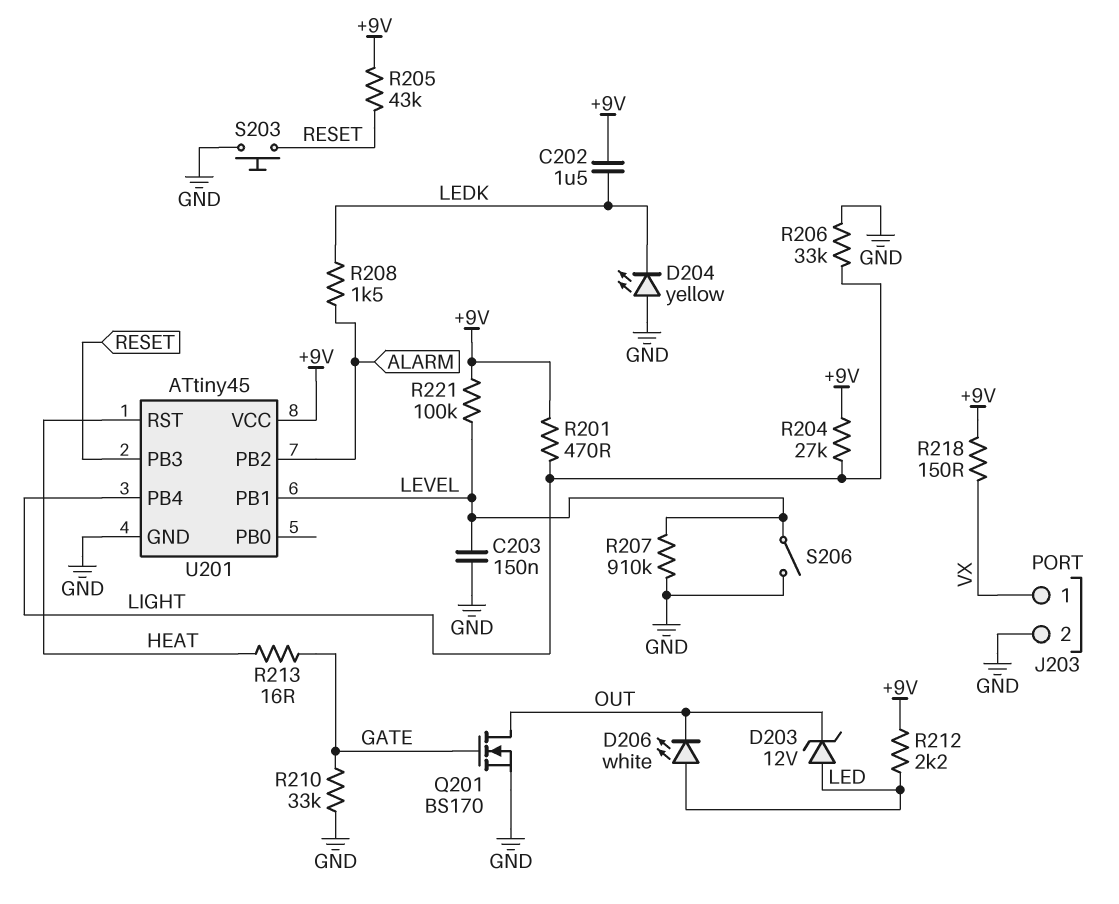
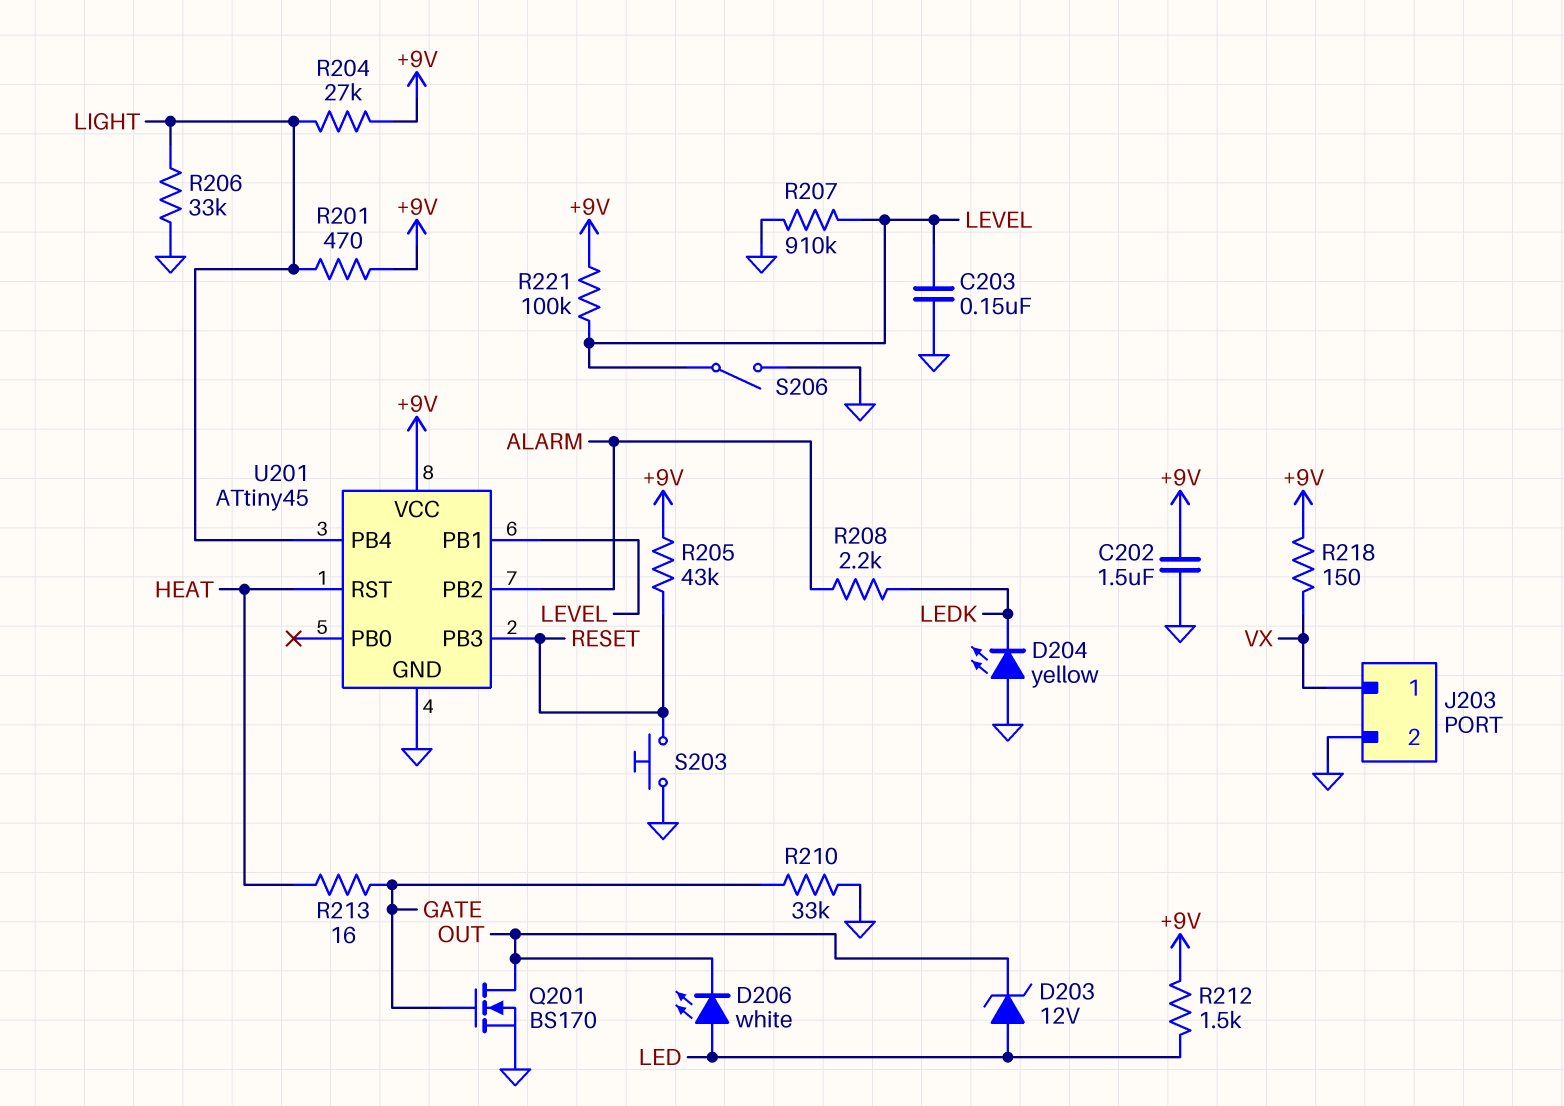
C202: 1.5uF (+9V, LEDK) -> 1.5uF (+9V, GND)
R208: 1.5k (ALARM, LEDK) -> 2.2k (ALARM, LEDK)
R212: 2.2k (+9V, LED) -> 1.5k (+9V, LED)

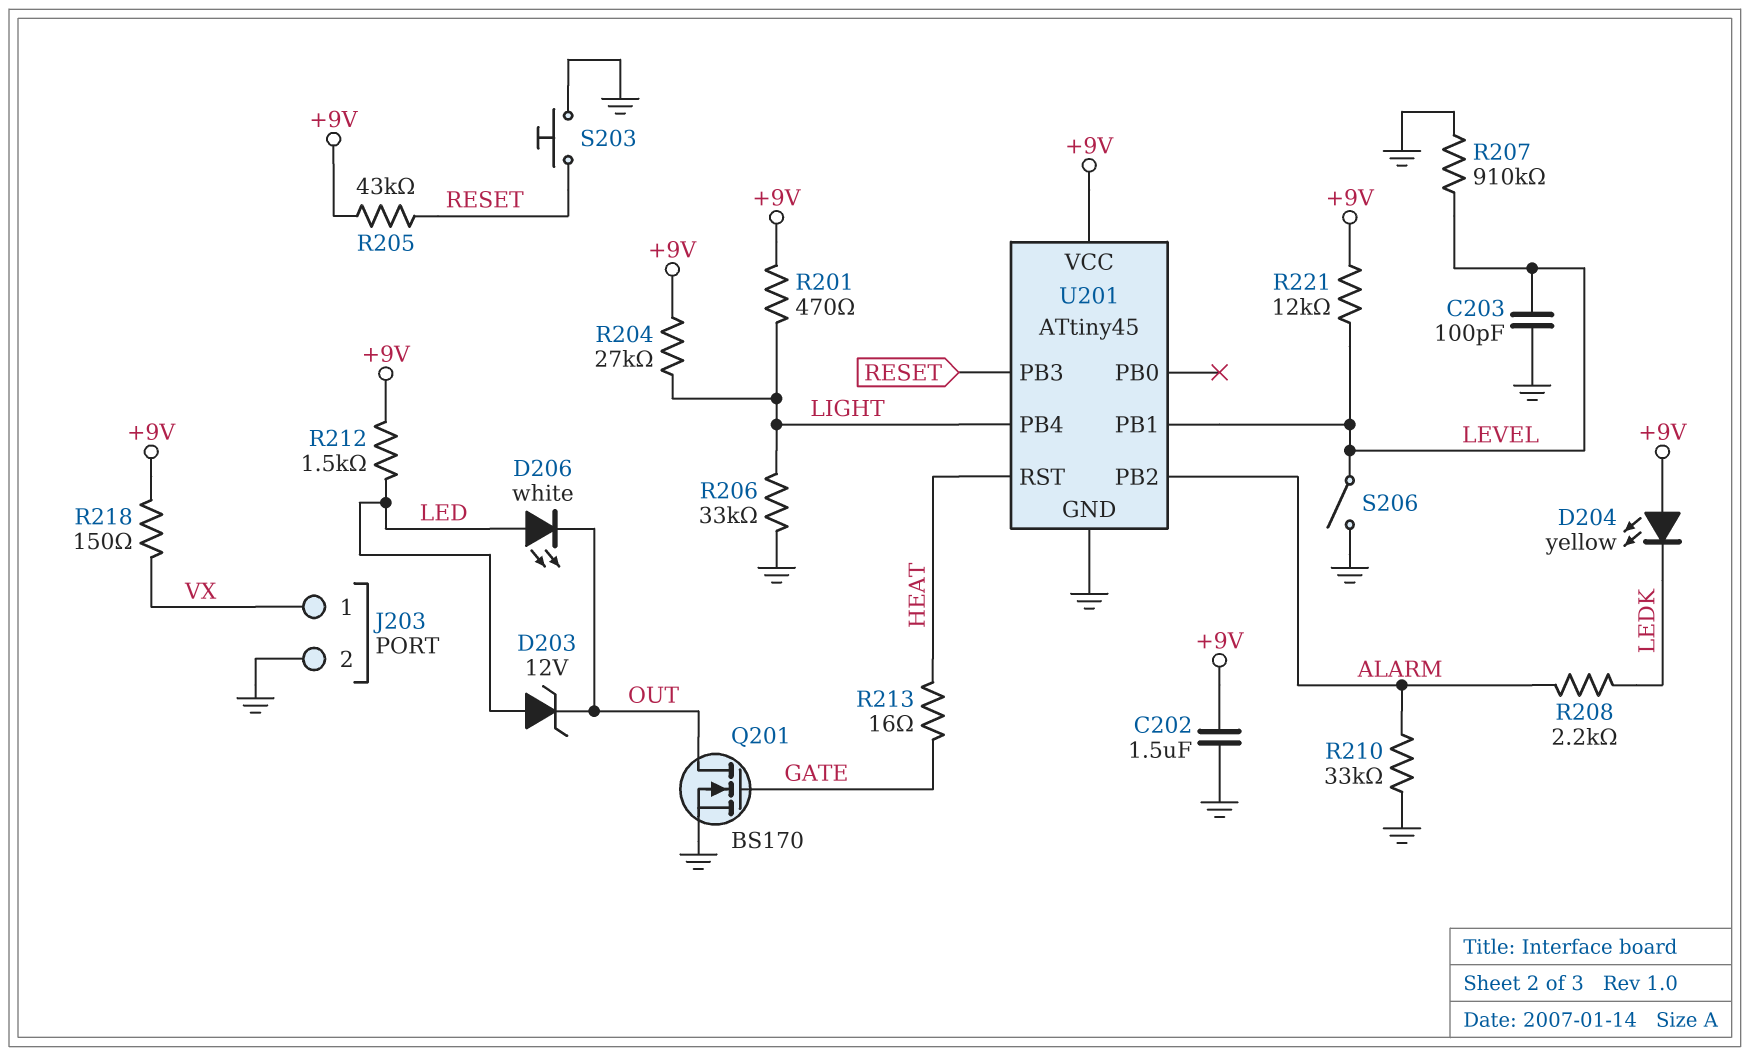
C203: 150nF (GND, LEVEL) -> 100pF (GND, LEVEL)
D204: LED yellow (A GND, K LEDK) -> LED yellow (A +9V, K LEDK)
R210: 33k (GATE, GND) -> 33k (ALARM, GND)
R221: 100k (+9V, LEVEL) -> 12k (+9V, LEVEL)

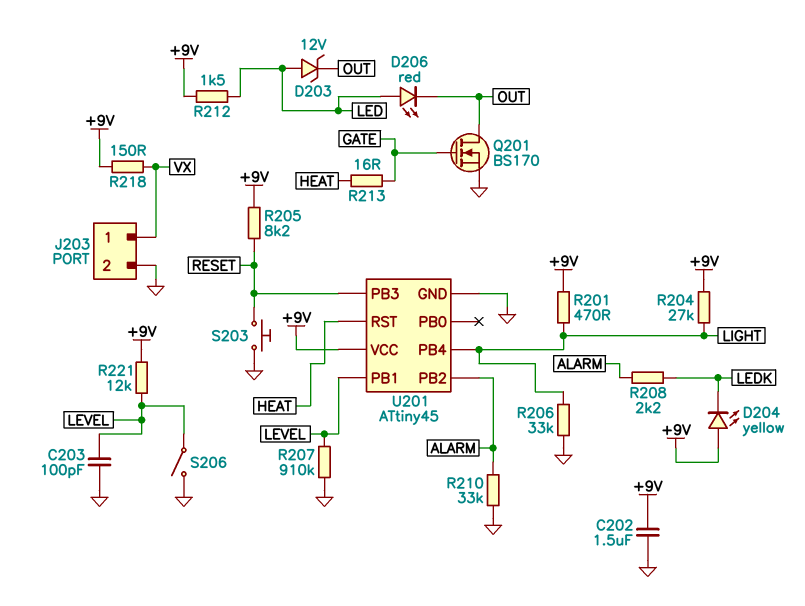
D206: LED white (A LED, K OUT) -> LED red (A LED, K OUT)
R205: 43k (+9V, RESET) -> 8.2k (+9V, RESET)

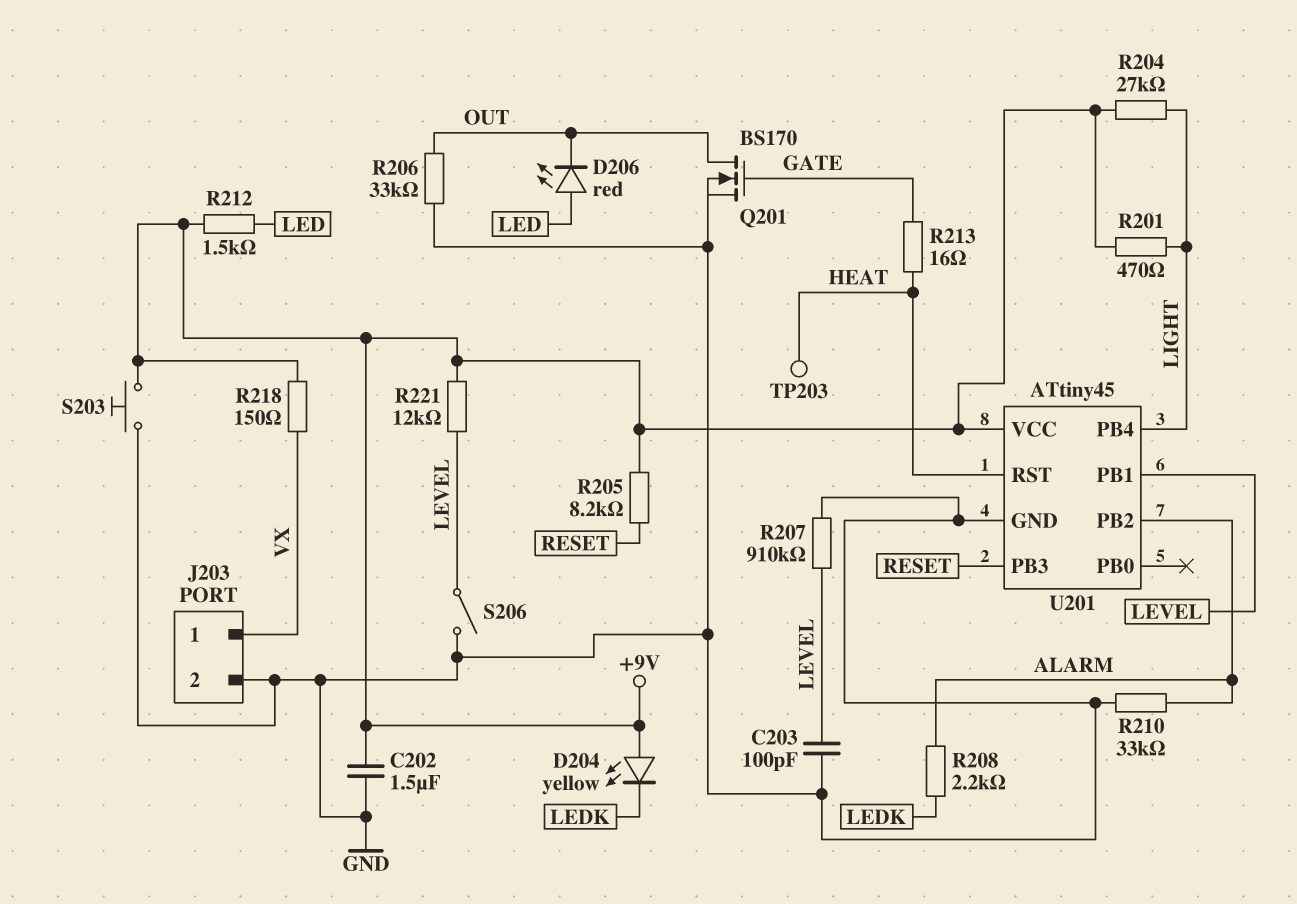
D203: zener 12V (A LED, K OUT) -> none
R206: 33k (GND, LIGHT) -> 33k (GND, OUT)
S203: button (GND, RESET) -> button (+9V, GND)
TP203: none -> test point (HEAT)

